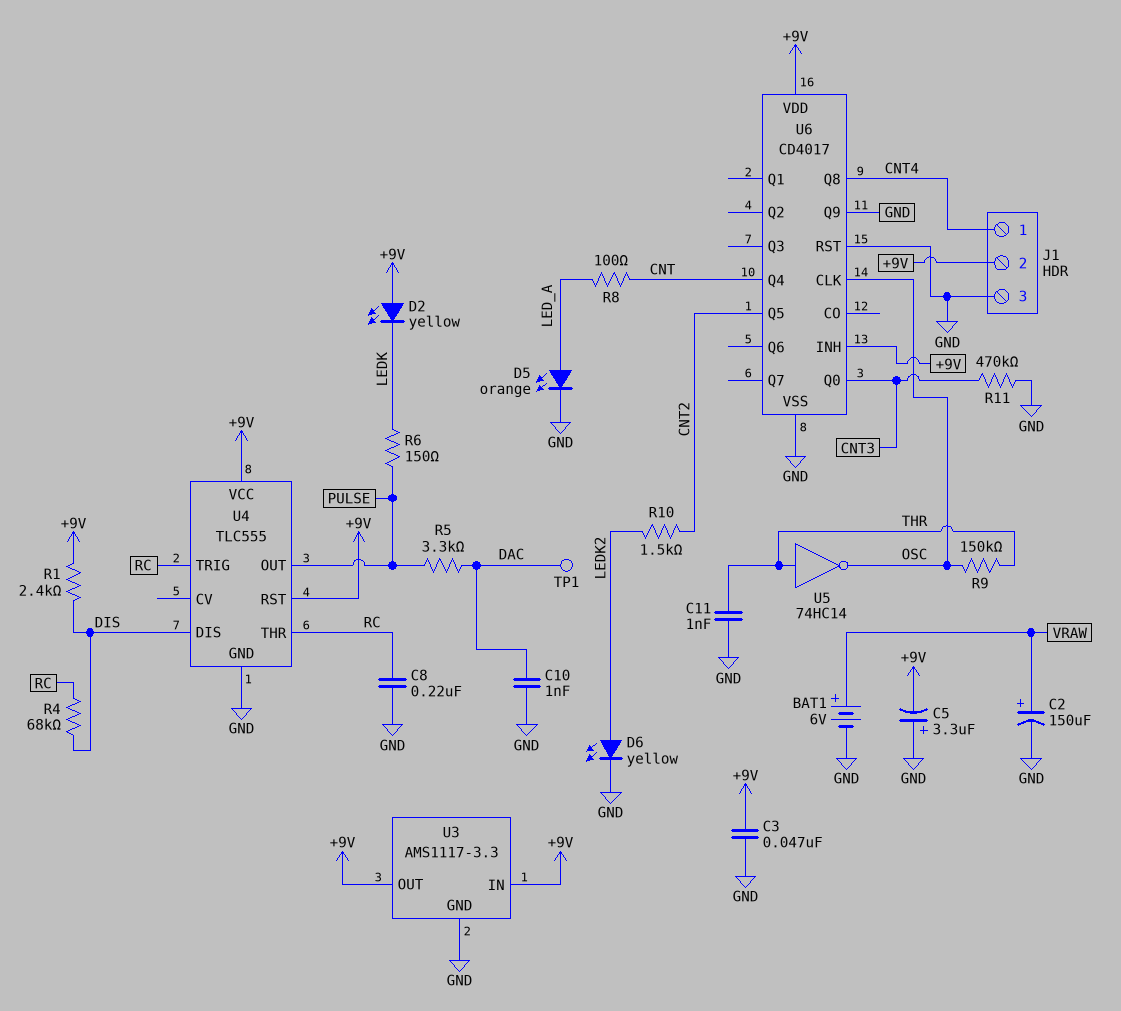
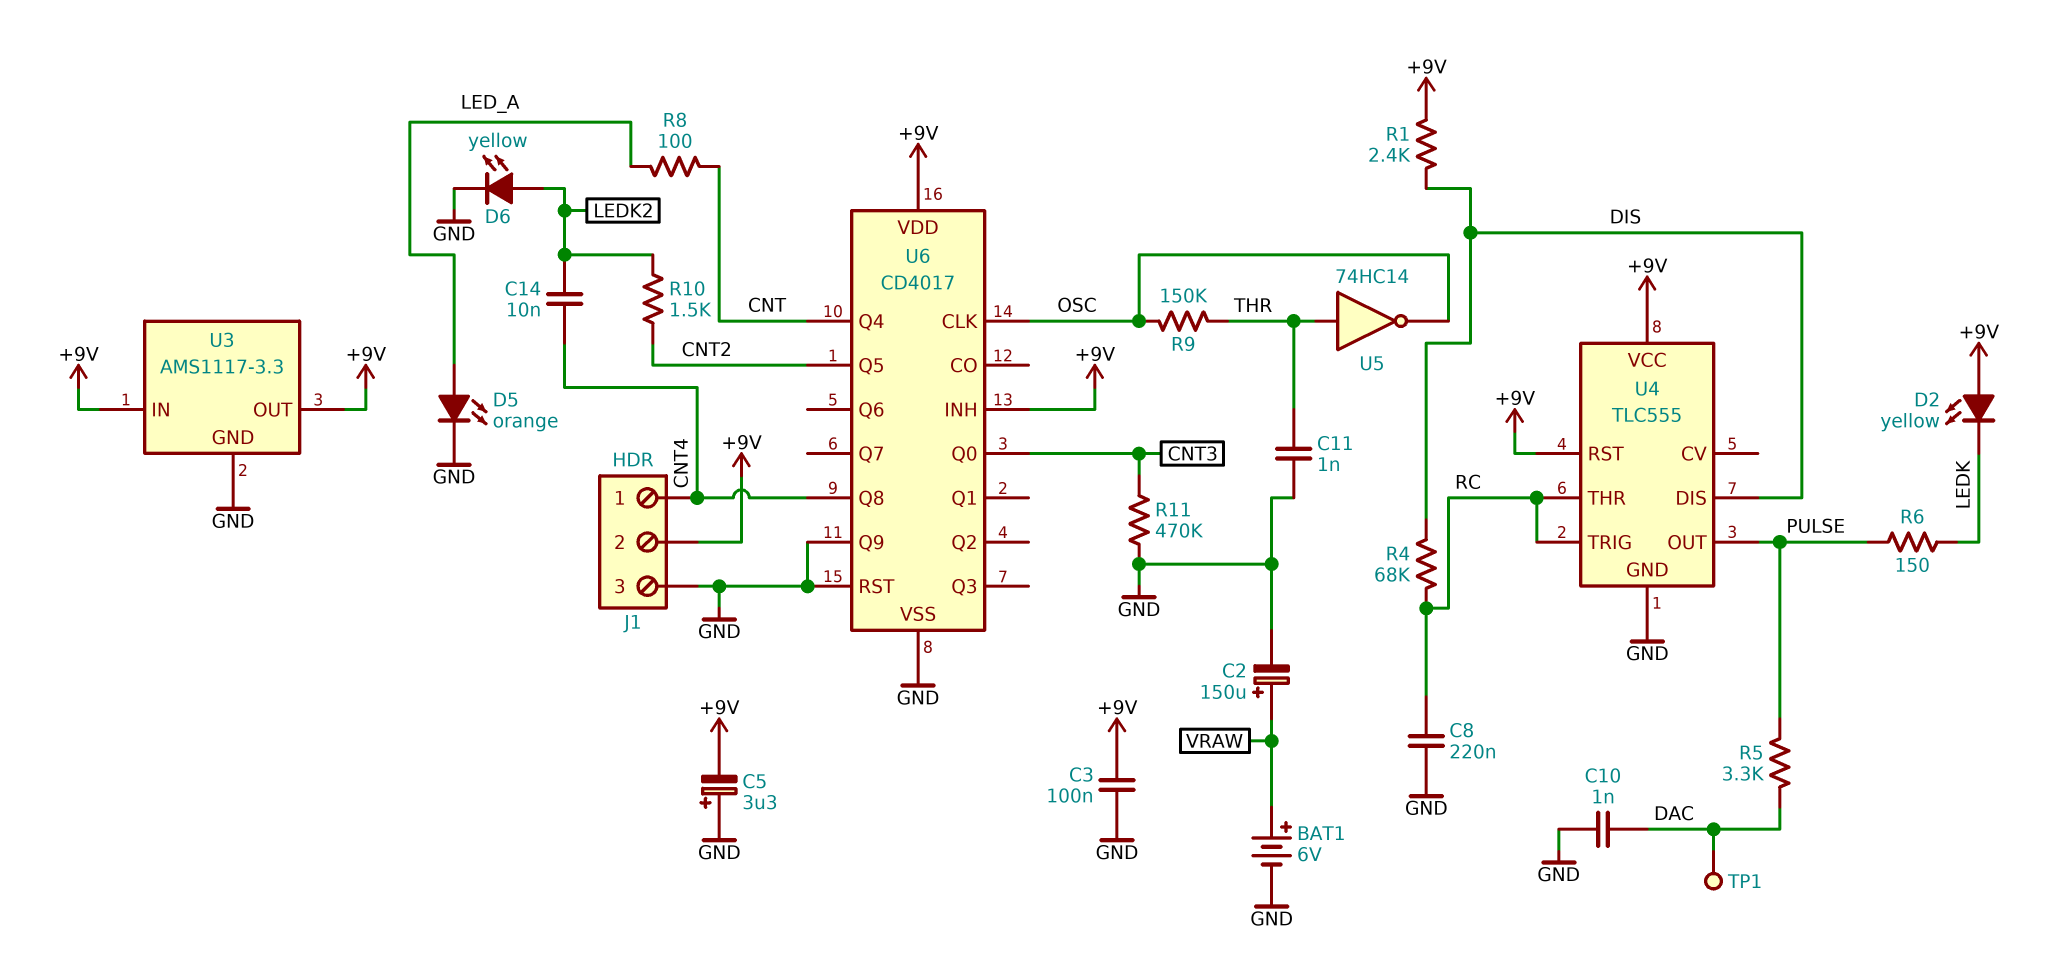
C3: 47nF (+9V, GND) -> 100nF (+9V, GND)
C14: none -> 10nF (CNT4, LEDK2)

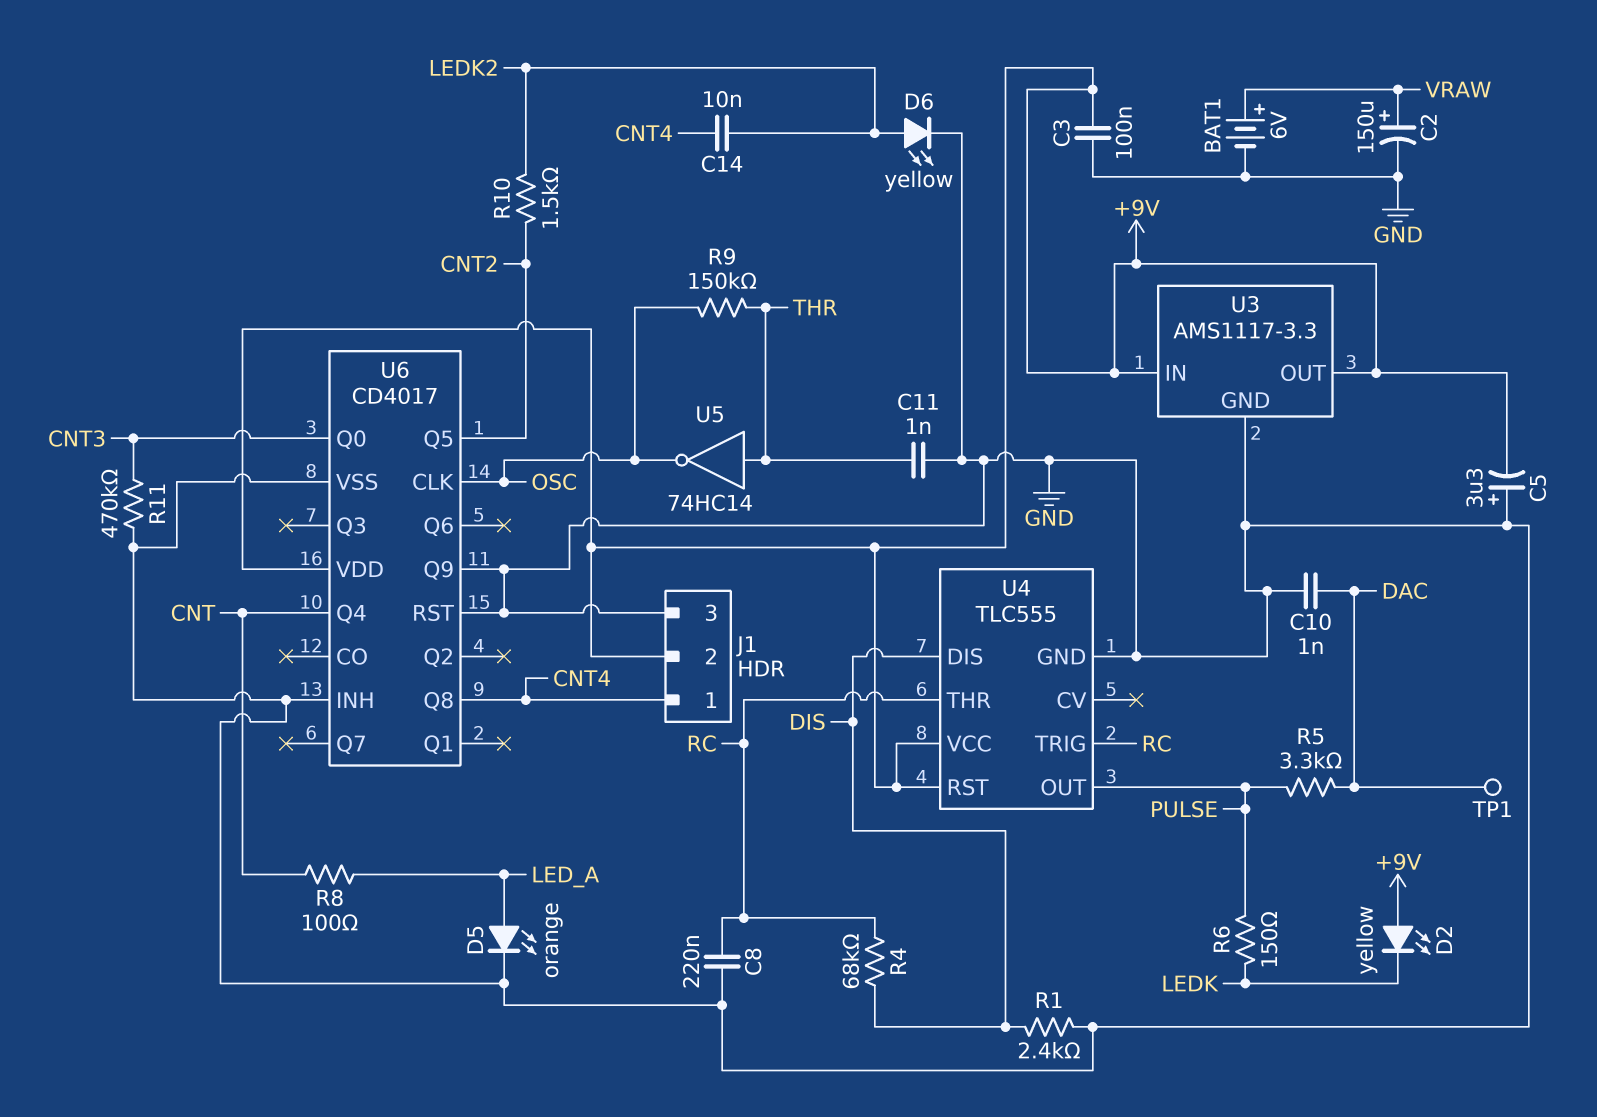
R1: 2.4k (+9V, DIS) -> 2.4k (DIS, GND)
U6 pin INH: +9V -> GND

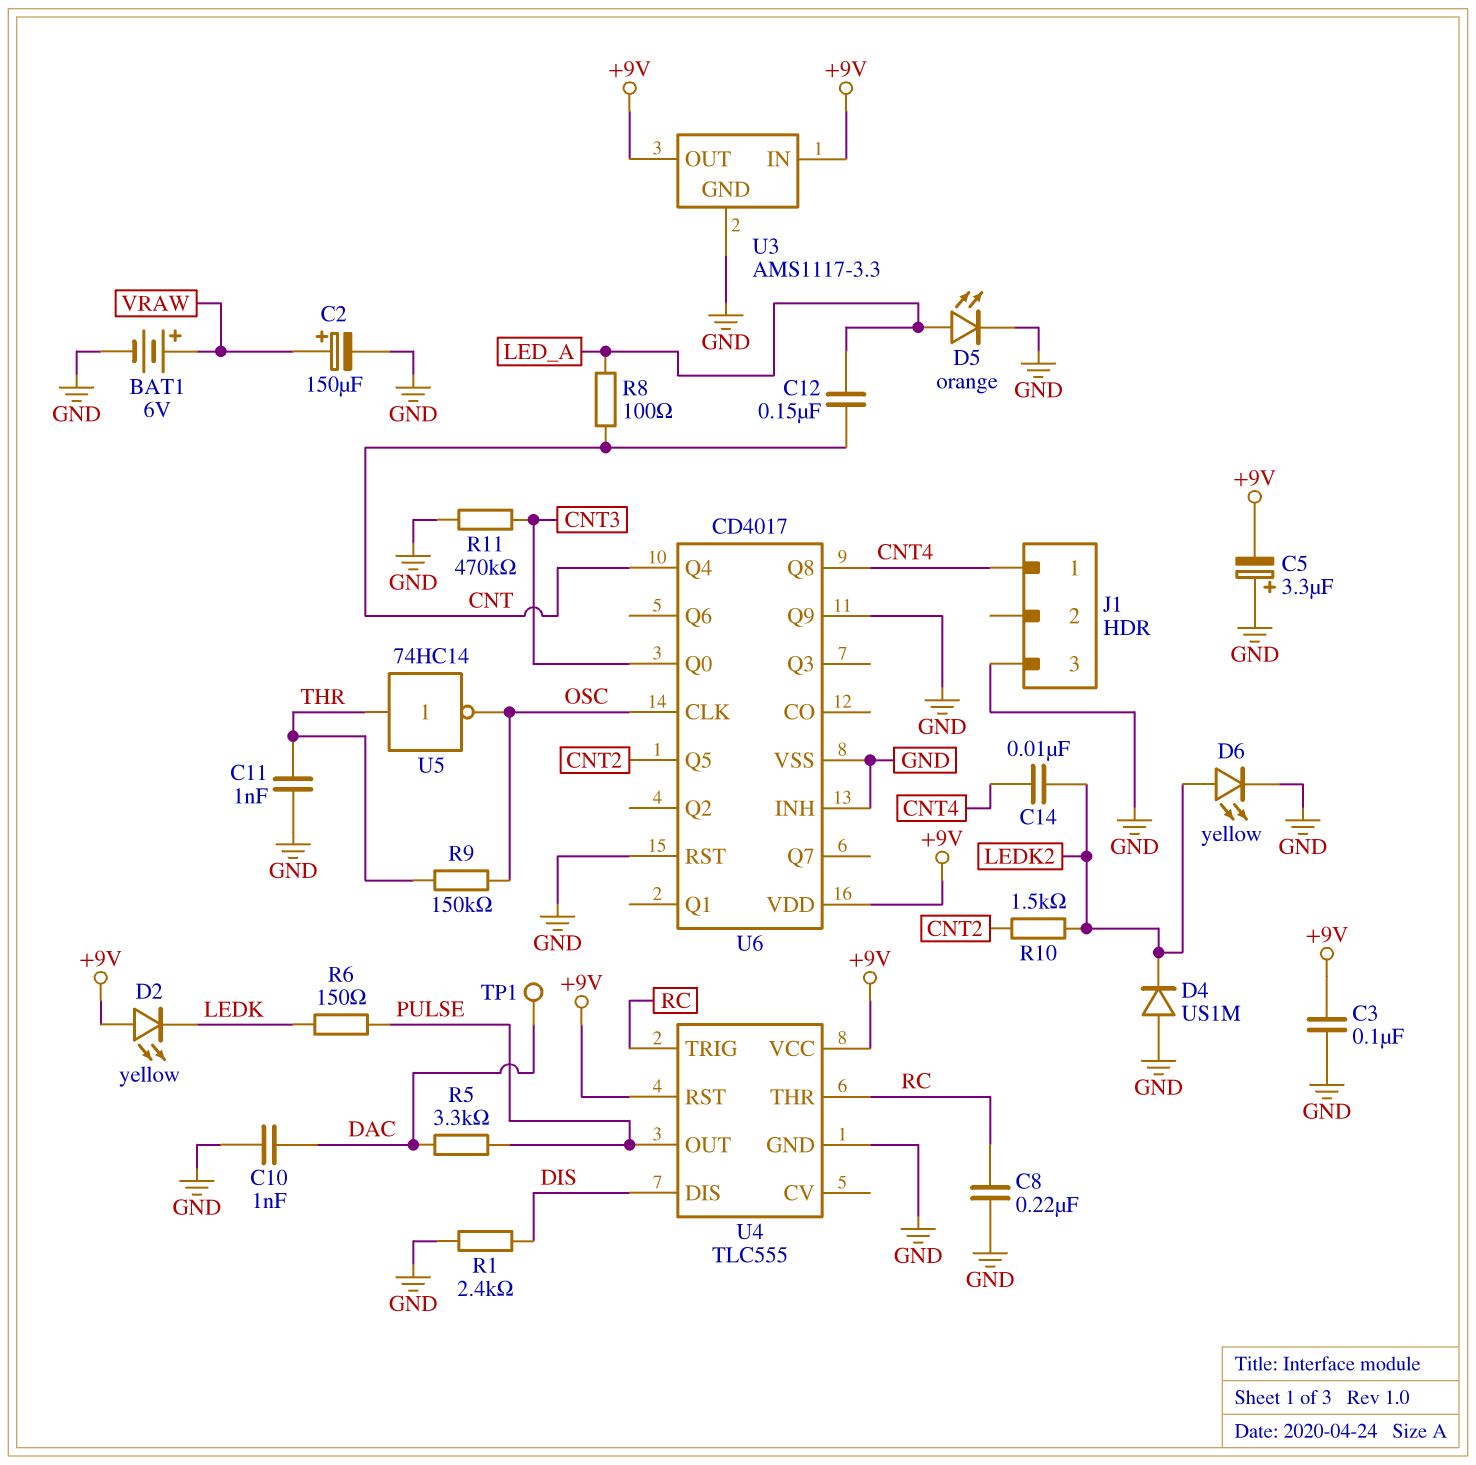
C12: none -> 150nF (CNT, LED_A)
D4: none -> diode US1M (A GND, K LEDK2)
J1 pin 2: +9V -> none
R4: 68k (DIS, RC) -> none

